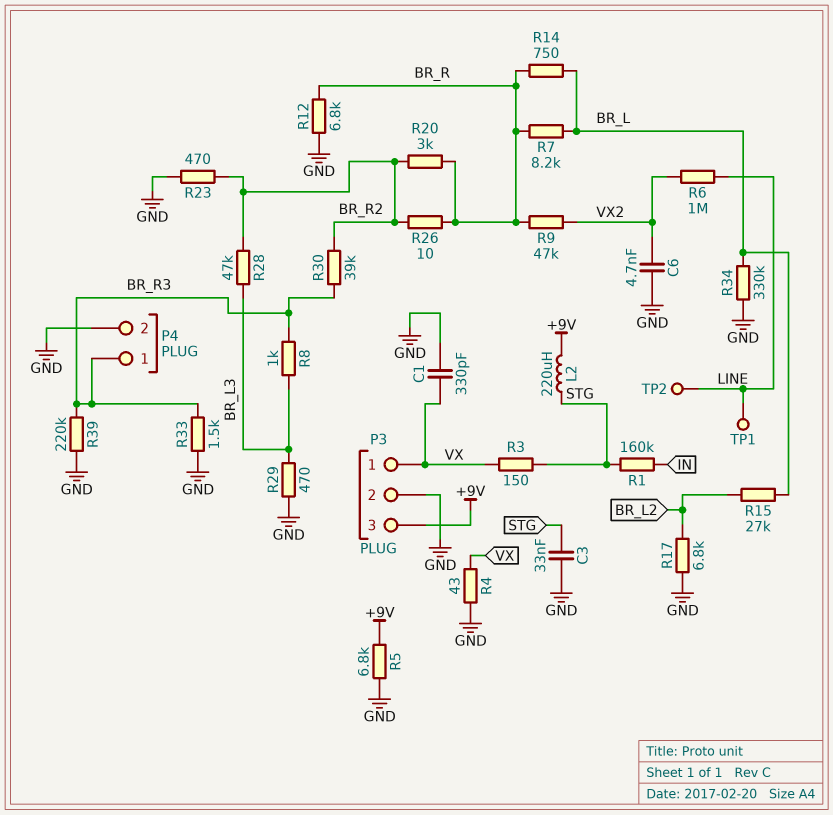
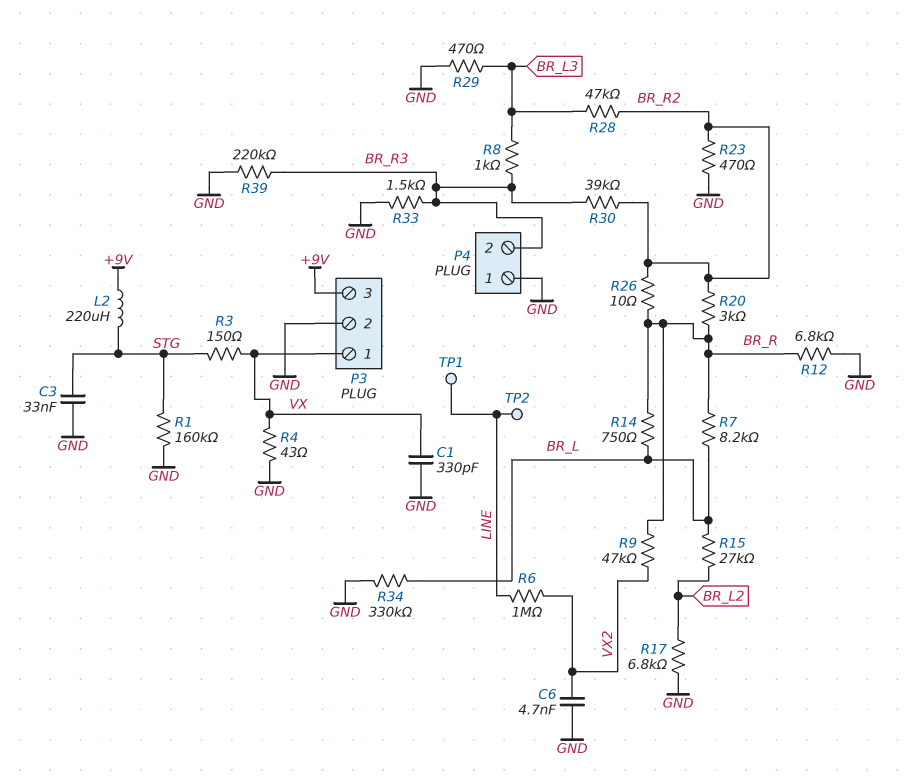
P4 pin 1: BR_R3 -> GND
P4 pin 2: GND -> BR_R3
R1: 160k (IN, STG) -> 160k (GND, STG)
R5: 6.8k (+9V, GND) -> none

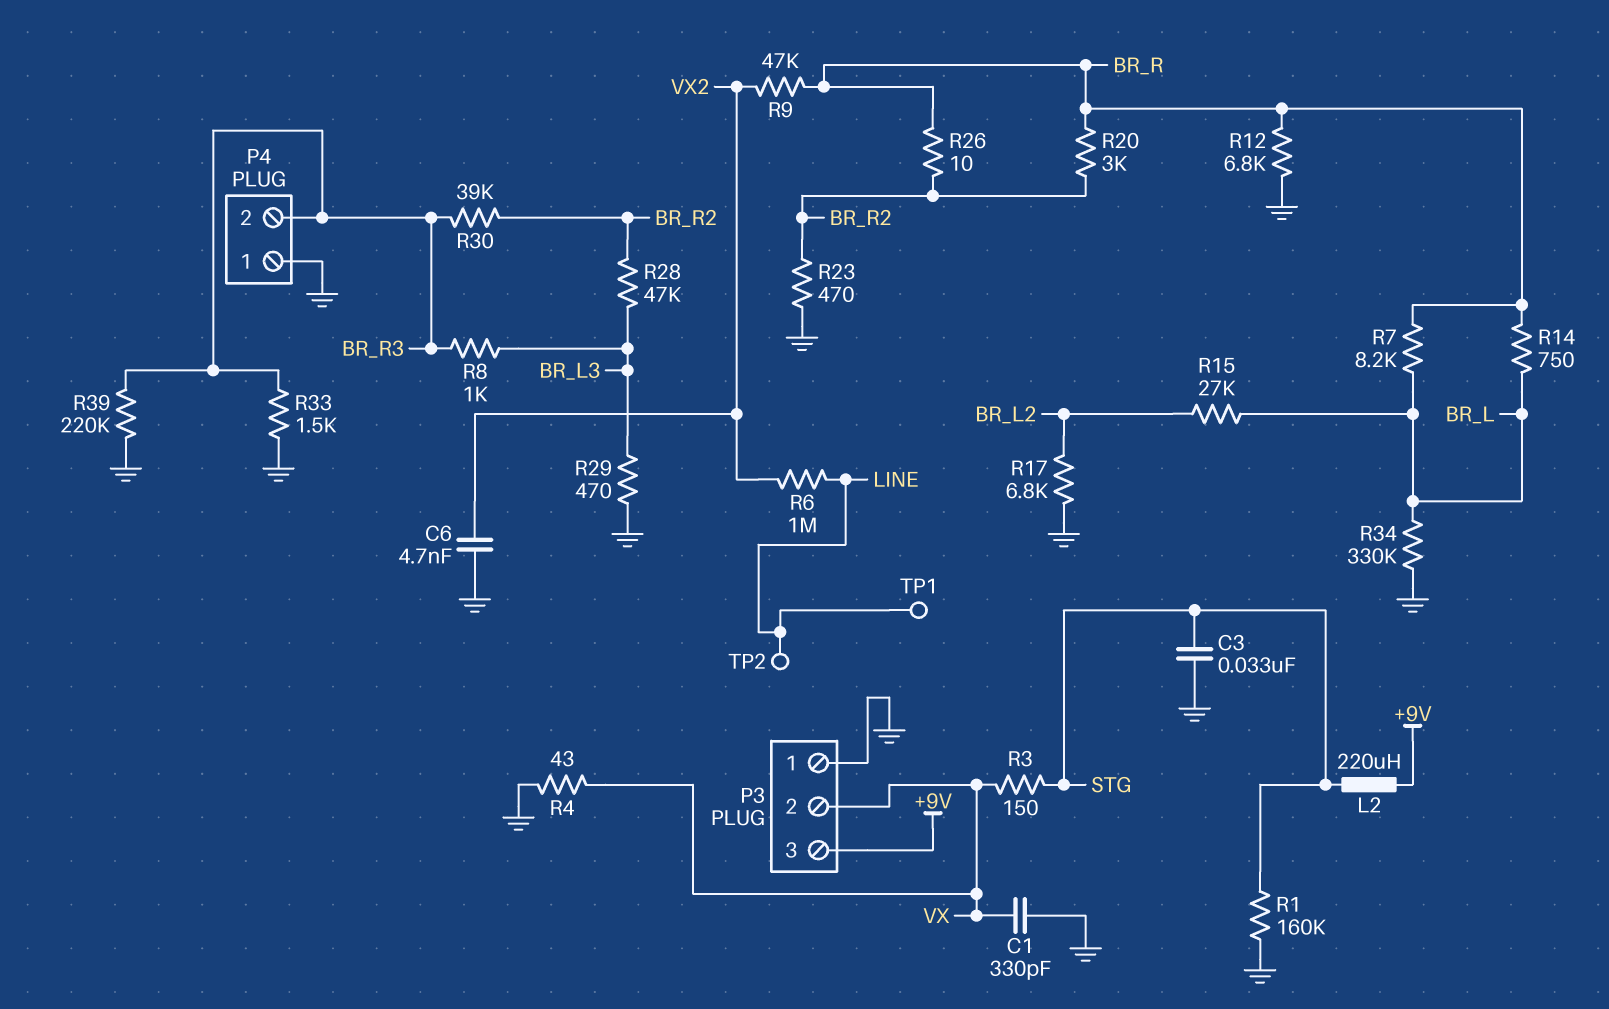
P3 pin 1: VX -> GND
P3 pin 2: GND -> VX

